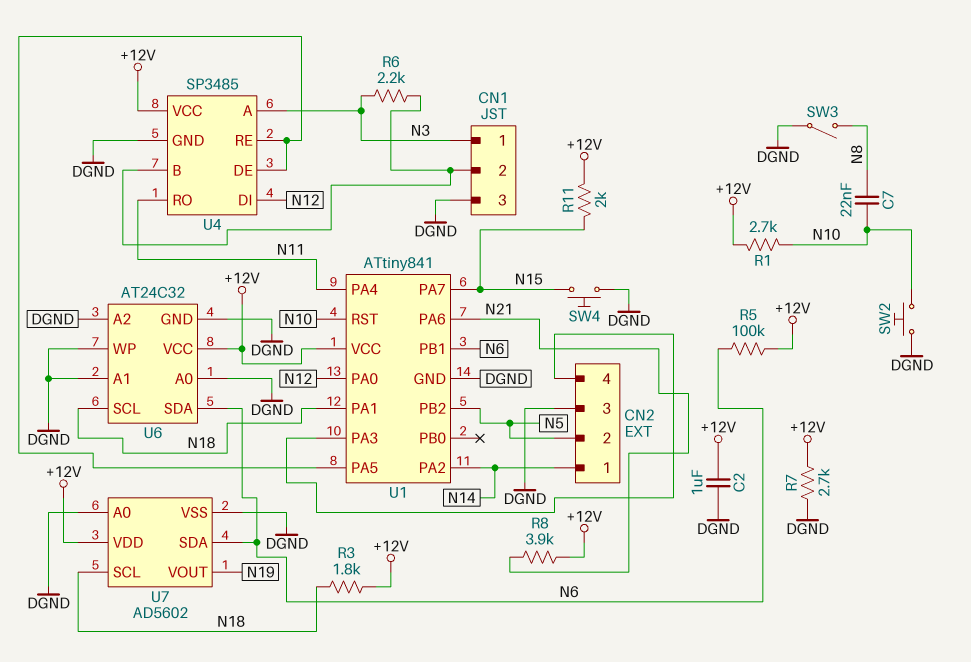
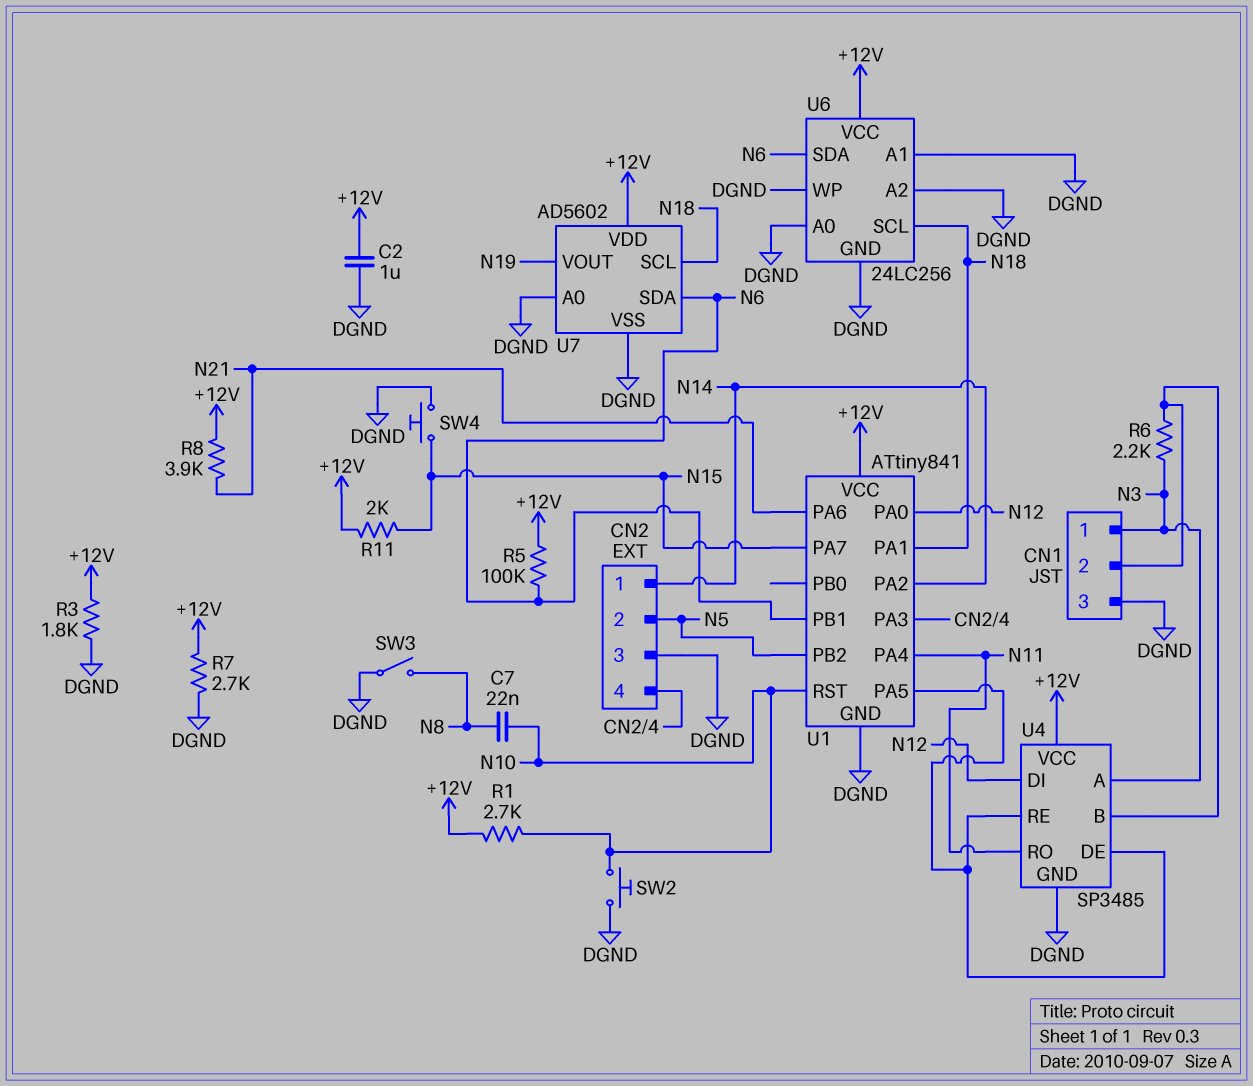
R3: 1.8k (+12V, N18) -> 1.8k (+12V, DGND)
U6: AT24C32 -> 24LC256

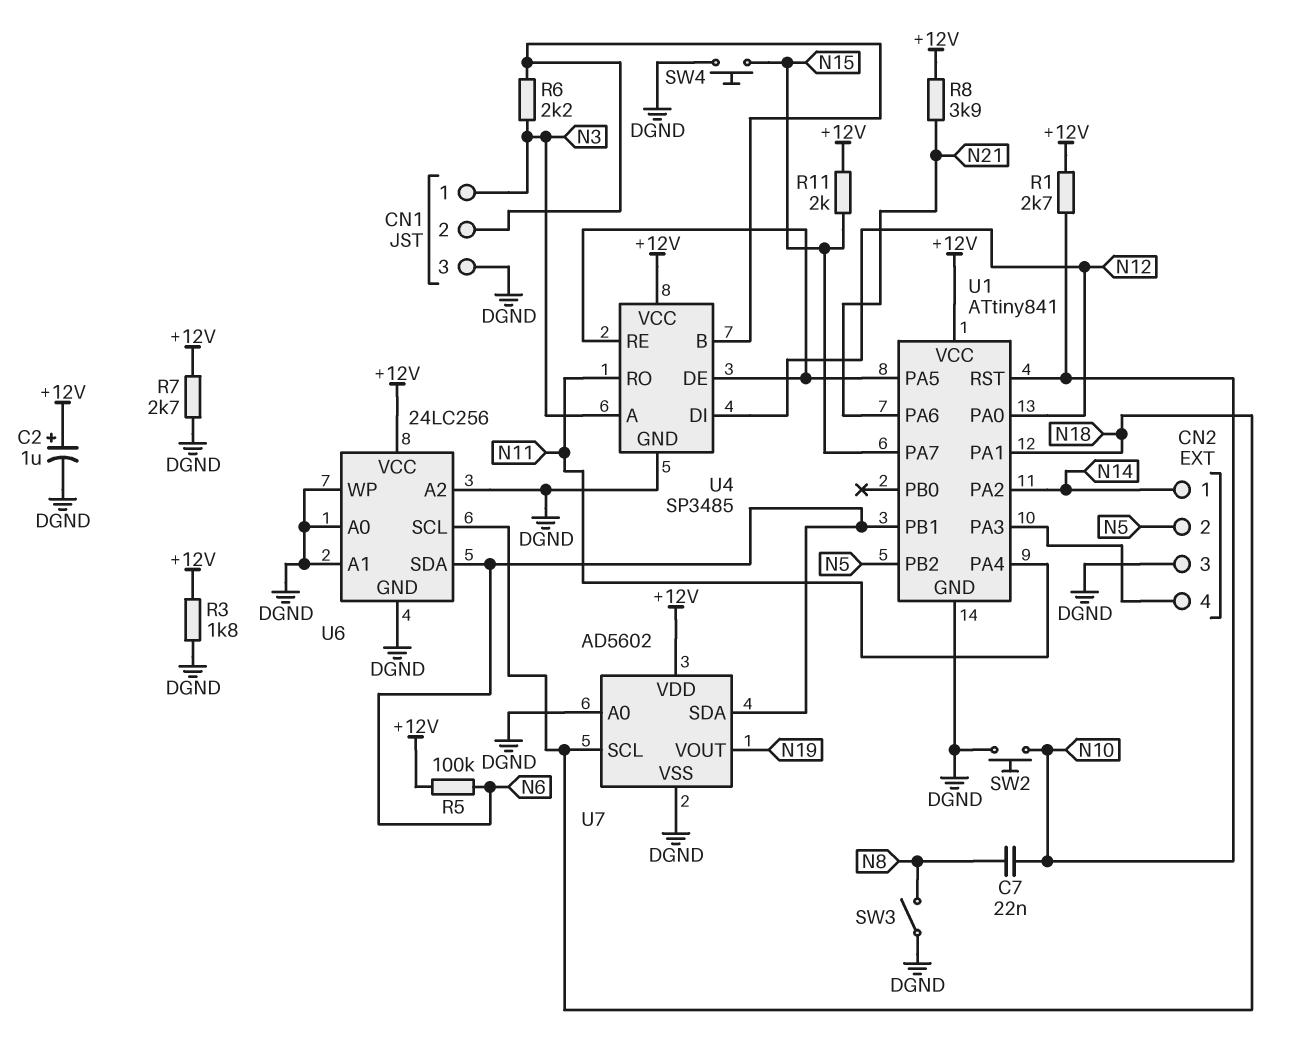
C2: 1uF (+12V, DGND) -> 1uF (plus +12V, minus DGND)

